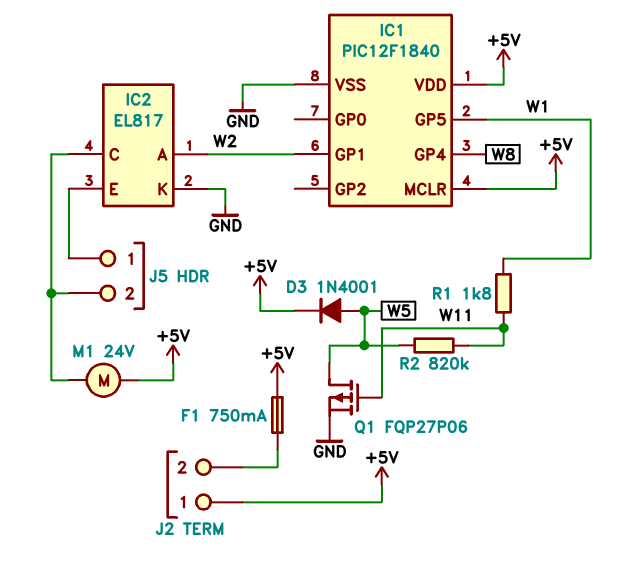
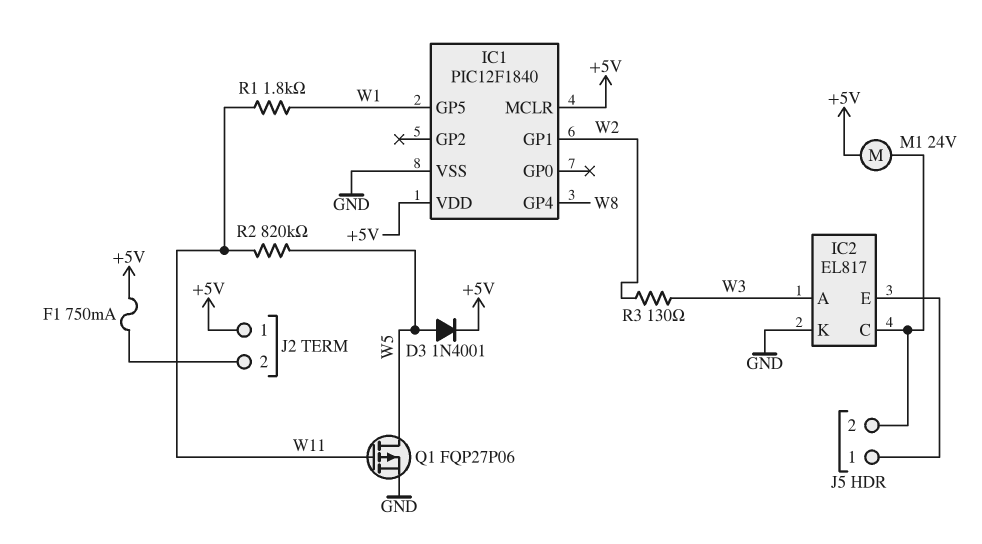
IC2 pin A: W2 -> W3
R3: none -> 130 (W2, W3)

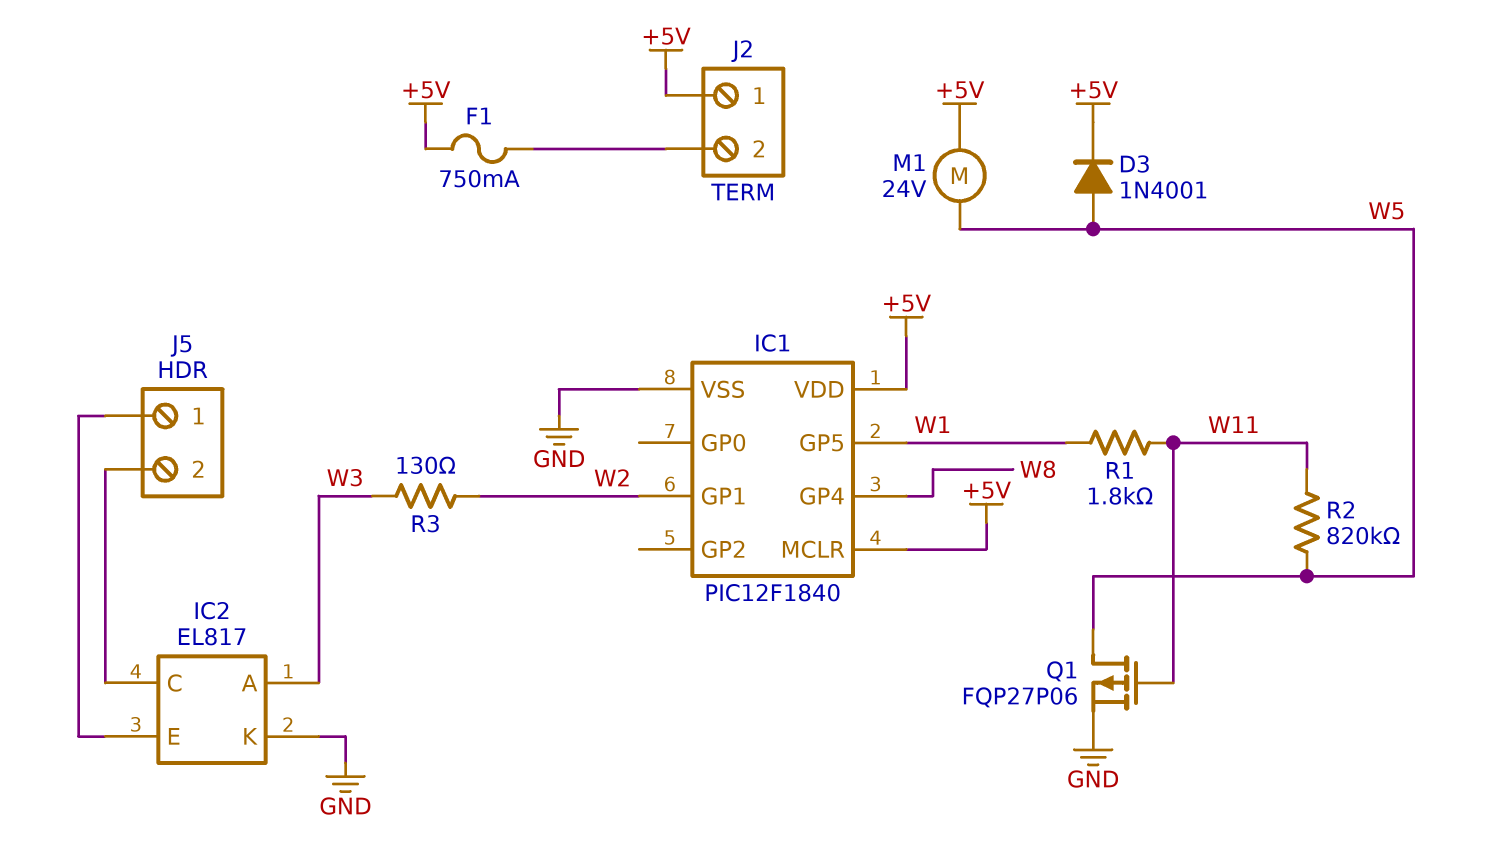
M1: motor 24V (+5V, IC2/C) -> motor 24V (+5V, W5)

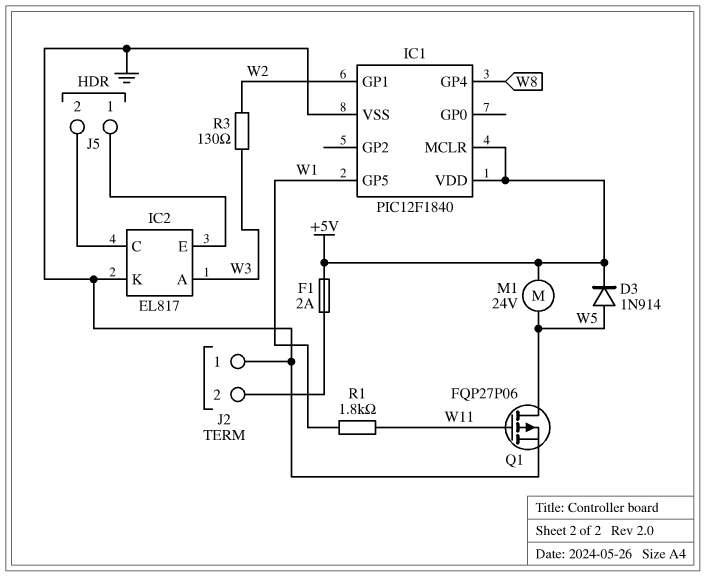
D3: diode 1N4001 (A W5, K +5V) -> diode 1N914 (A W5, K +5V)
F1: 750mA (+5V, J2/2) -> 2A (+5V, J2/2)
J2 pin 1: +5V -> GND
R2: 820k (W5, W11) -> none

